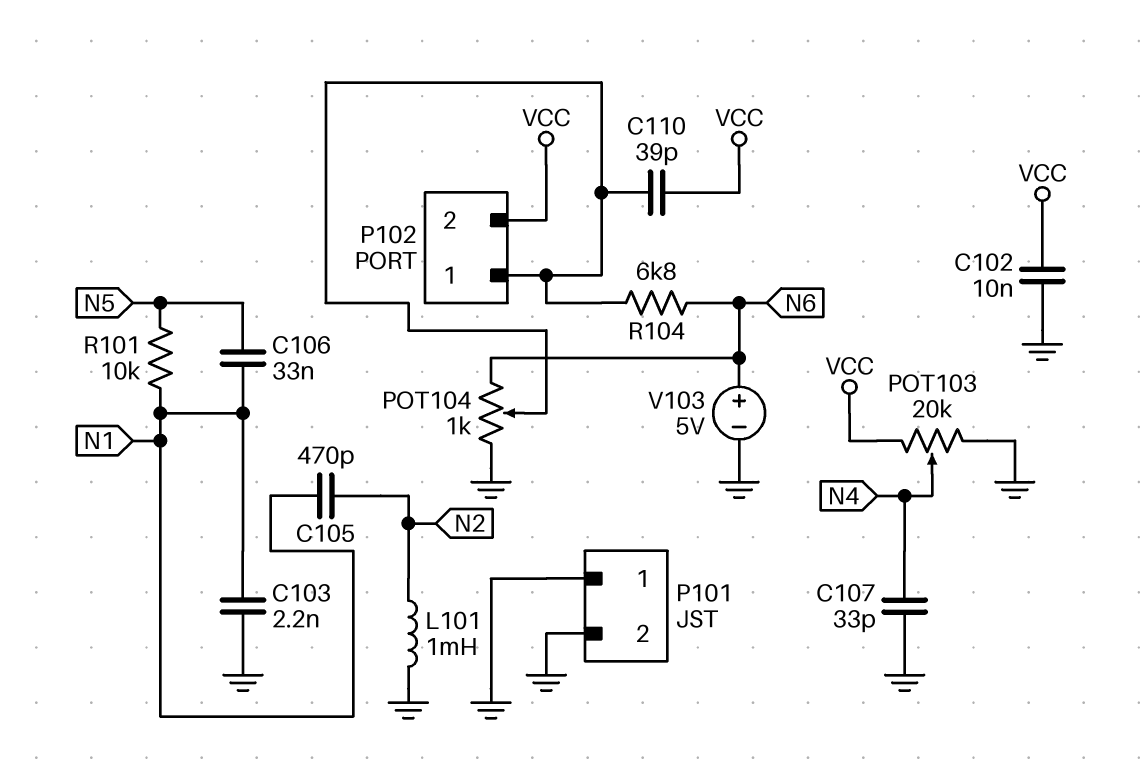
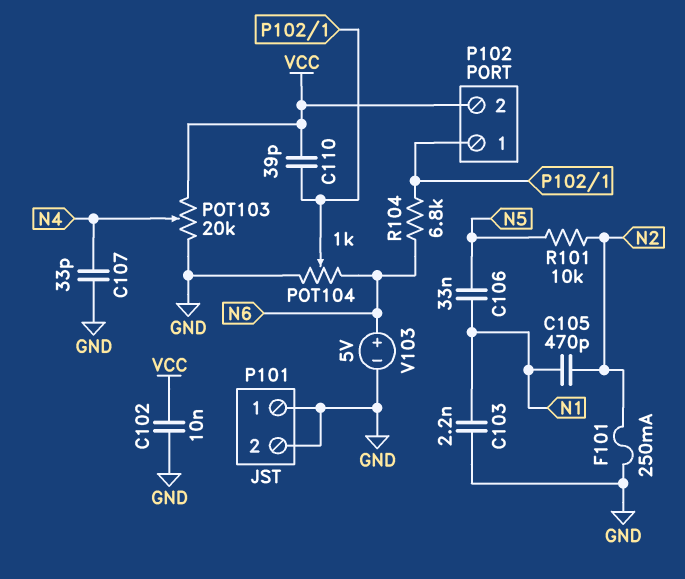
F101: none -> 250mA (GND, N2)
L101: 1mH (GND, N2) -> none
R101: 10k (N1, N5) -> 10k (N2, N5)

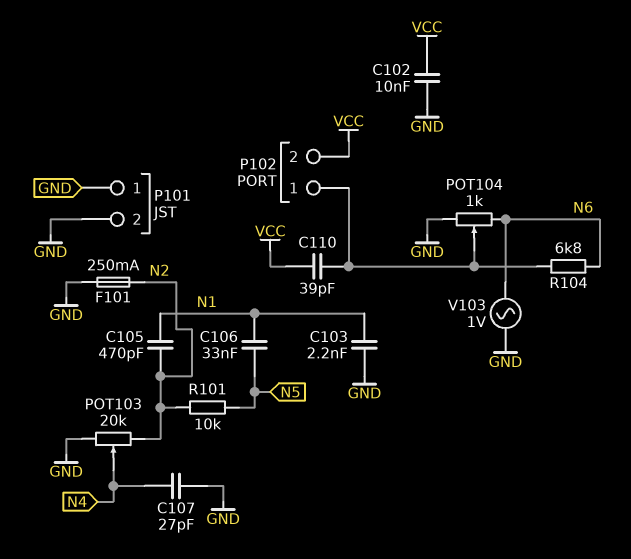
C107: 33pF (GND, N4) -> 27pF (GND, N4)
POT103: 20k (GND, VCC, wiper N4) -> 20k (GND, N2, wiper N4)
V103: 5V (plus N6, minus GND) -> AC 1V (GND, N6)

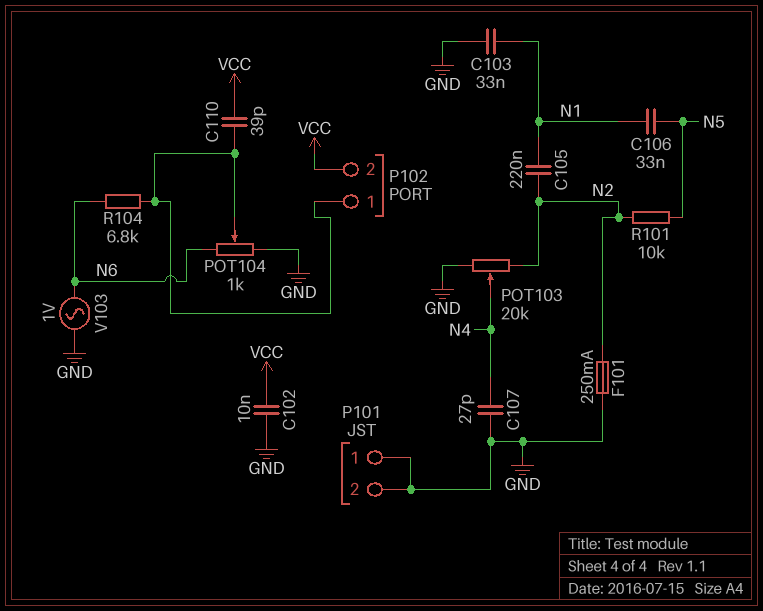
C103: 2.2nF (GND, N1) -> 33nF (GND, N1)
C105: 470pF (N1, N2) -> 220nF (N1, N2)

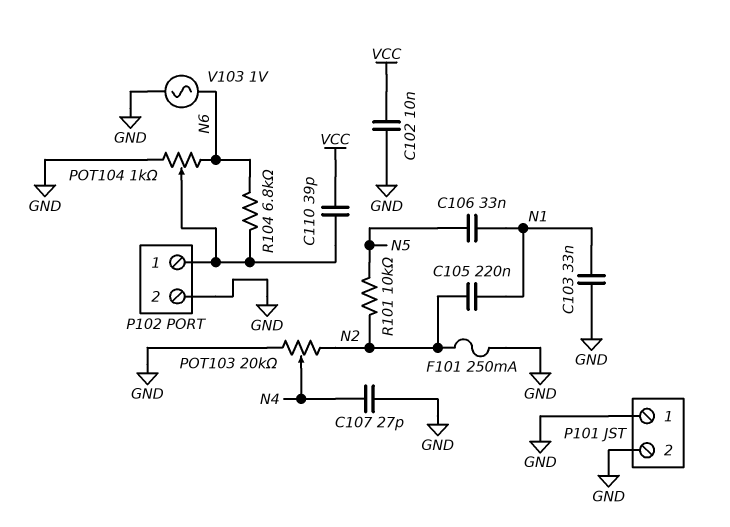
P102 pin 2: VCC -> GND

